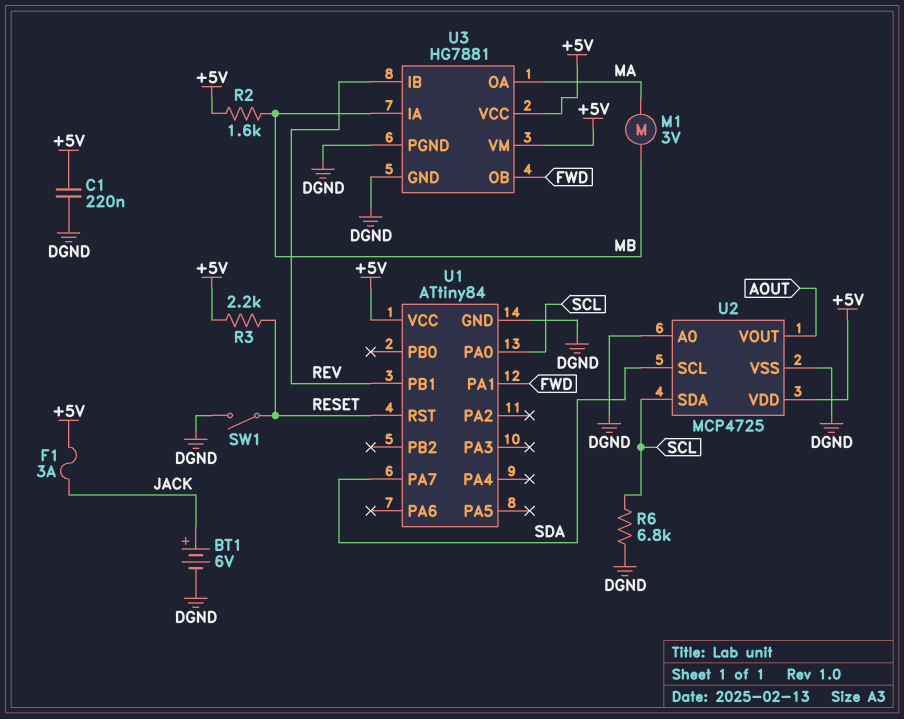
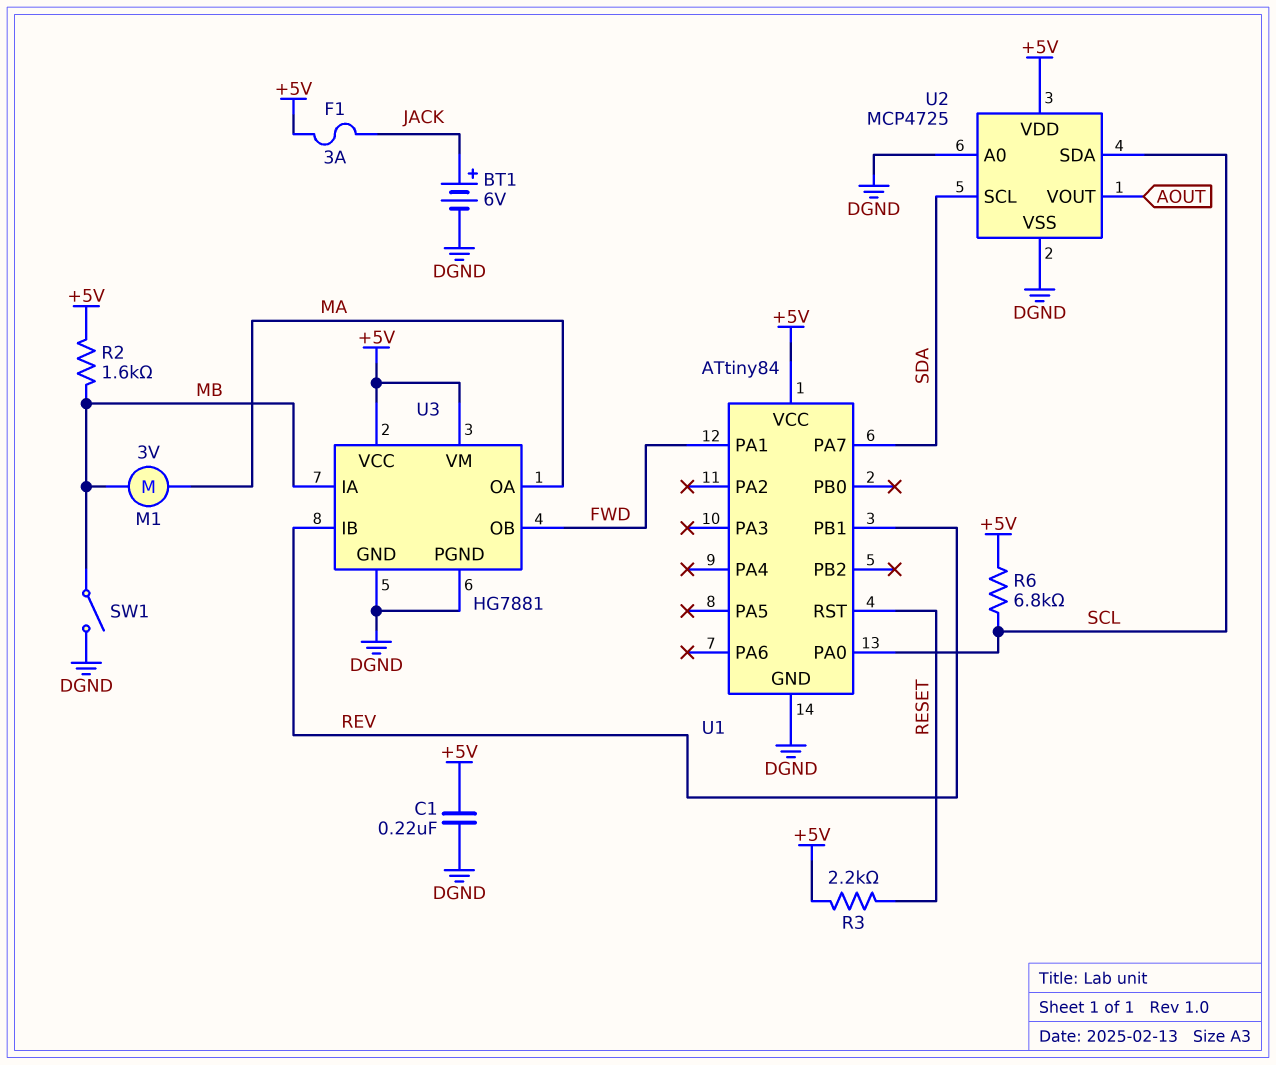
R6: 6.8k (DGND, SCL) -> 6.8k (+5V, SCL)
SW1: switch (DGND, RESET) -> switch (DGND, MB)

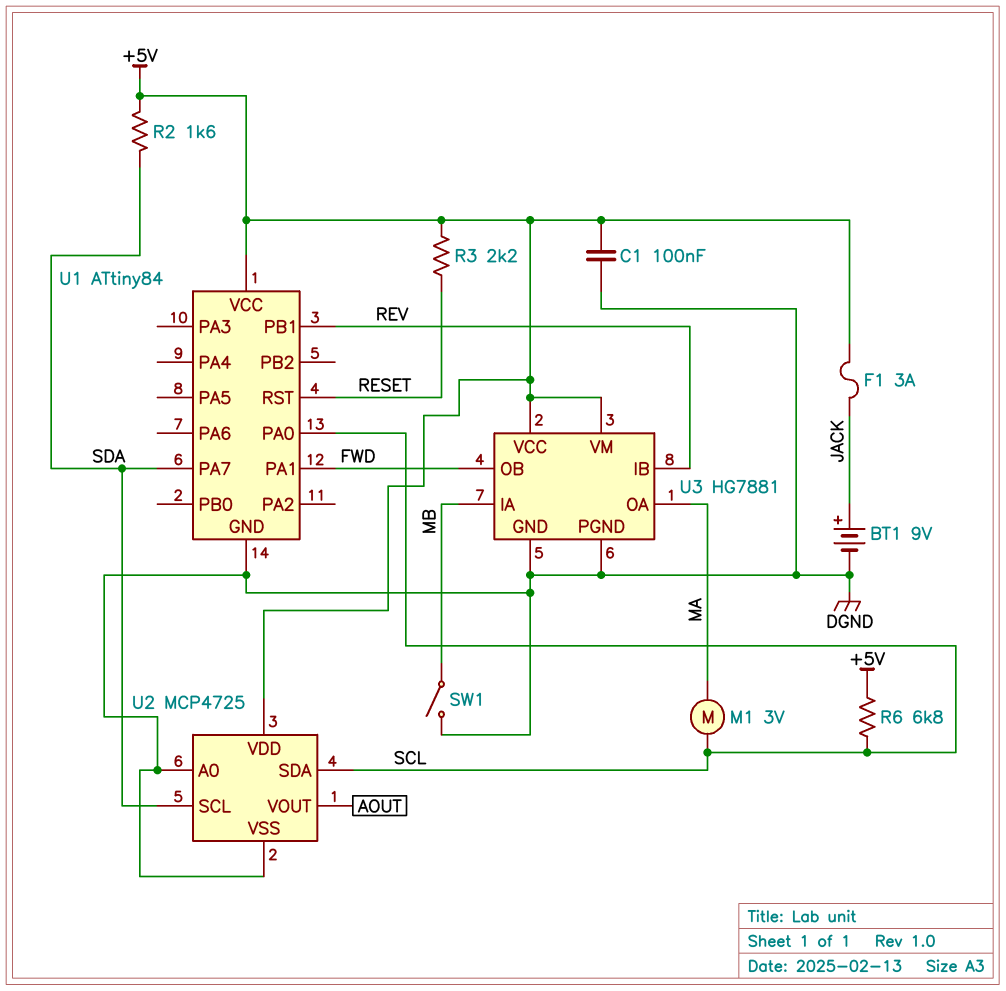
BT1: 6V (plus JACK, minus DGND) -> 9V (plus JACK, minus DGND)
C1: 220nF (+5V, DGND) -> 100nF (+5V, DGND)
M1: motor 3V (MA, MB) -> motor 3V (MA, SCL)
R2: 1.6k (+5V, MB) -> 1.6k (+5V, SDA)

